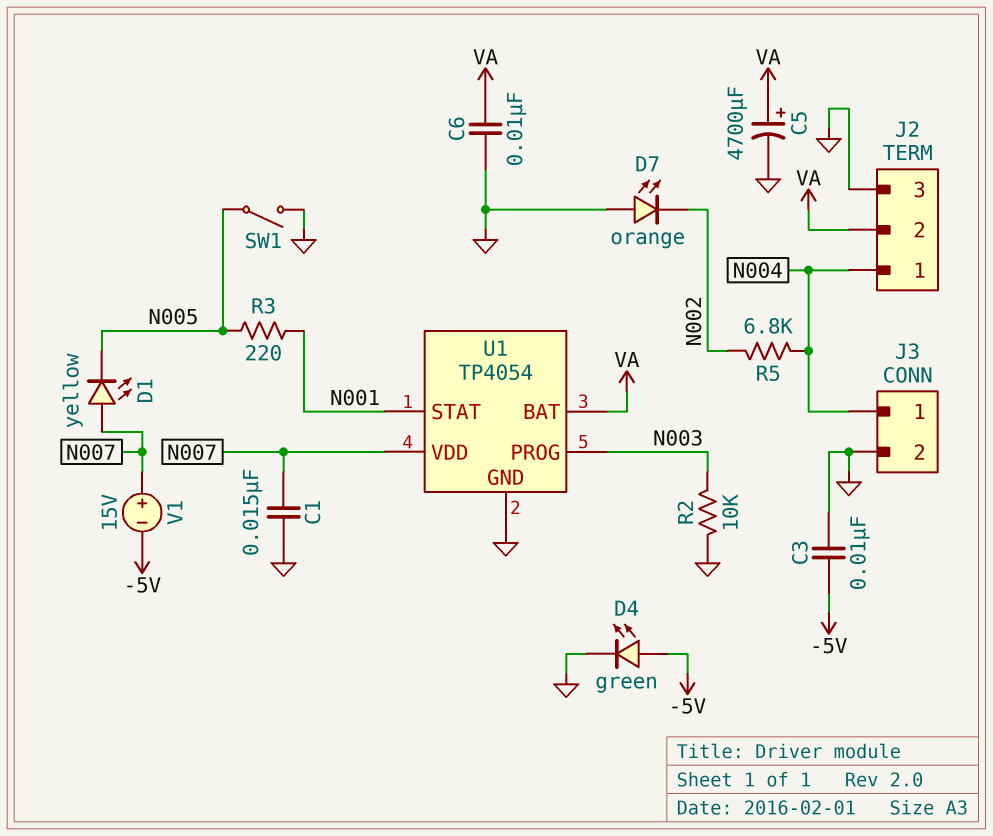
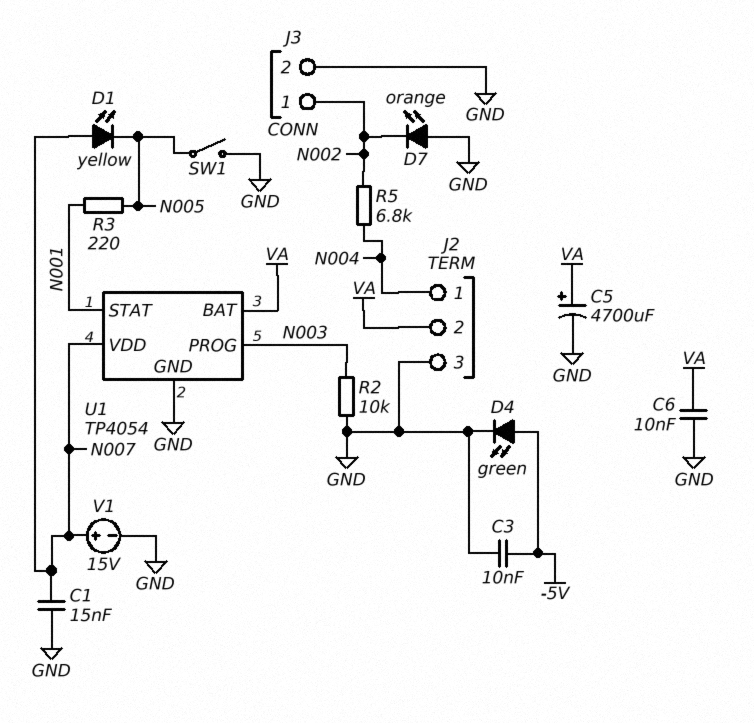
J3 pin 1: N004 -> N002
V1: 15V (plus N007, minus -5V) -> 15V (plus N007, minus GND)

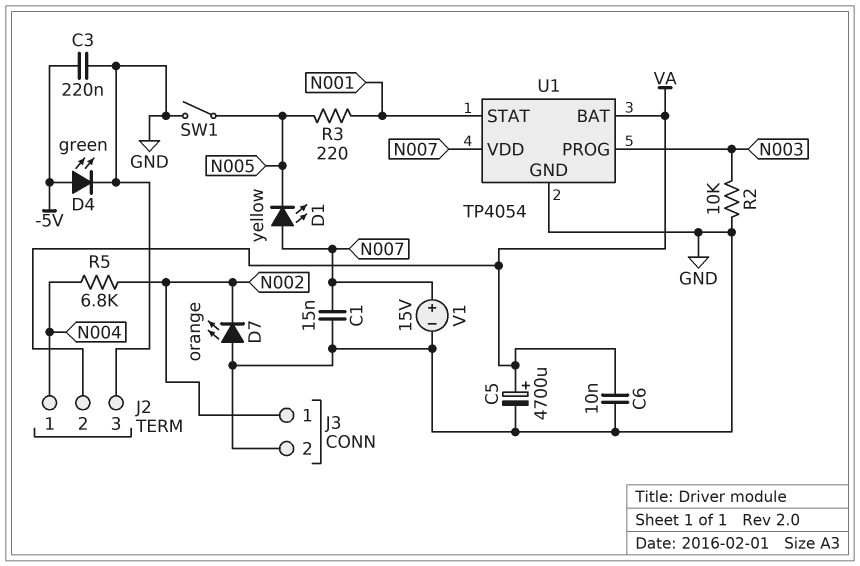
C3: 10nF (-5V, GND) -> 220nF (-5V, GND)

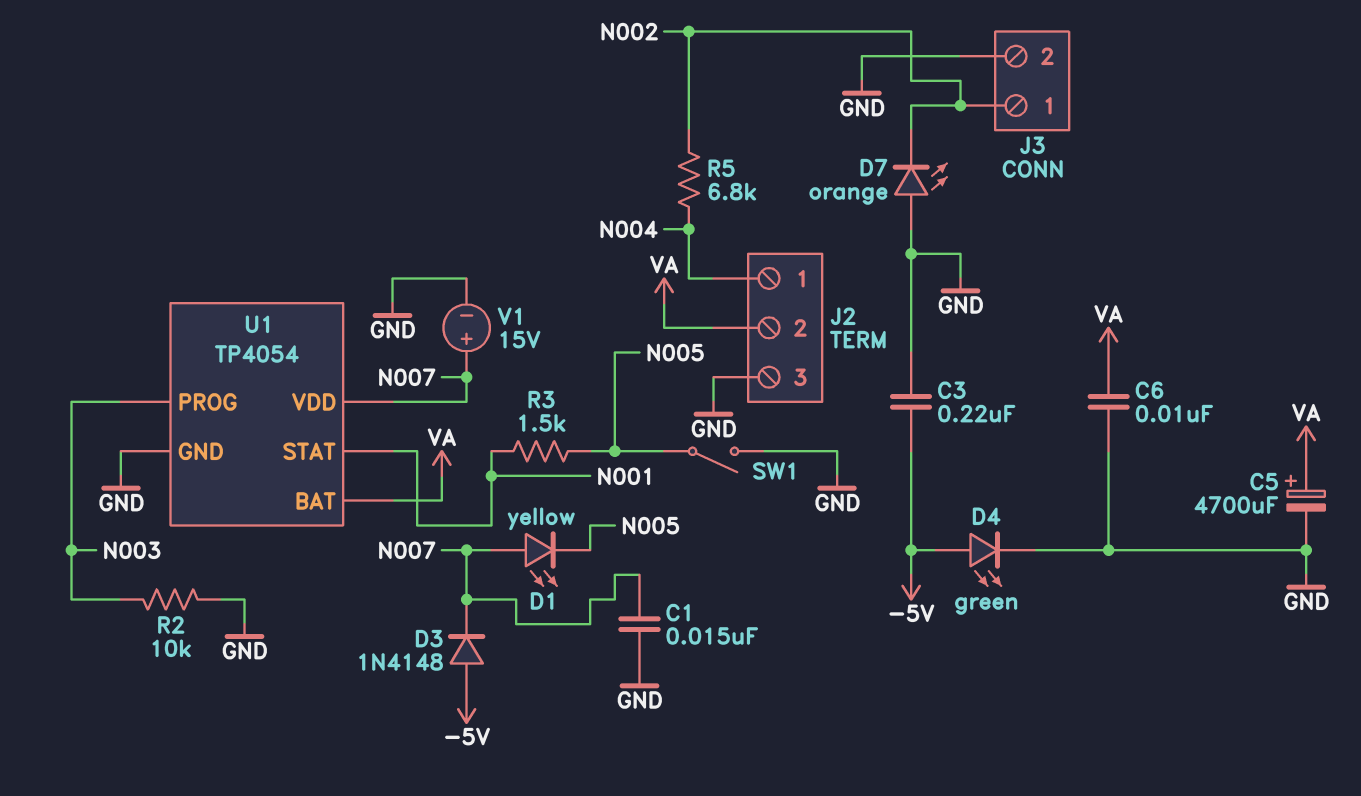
D3: none -> diode 1N4148 (A -5V, K N007)
R3: 220 (N001, N005) -> 1.5k (N001, N005)

